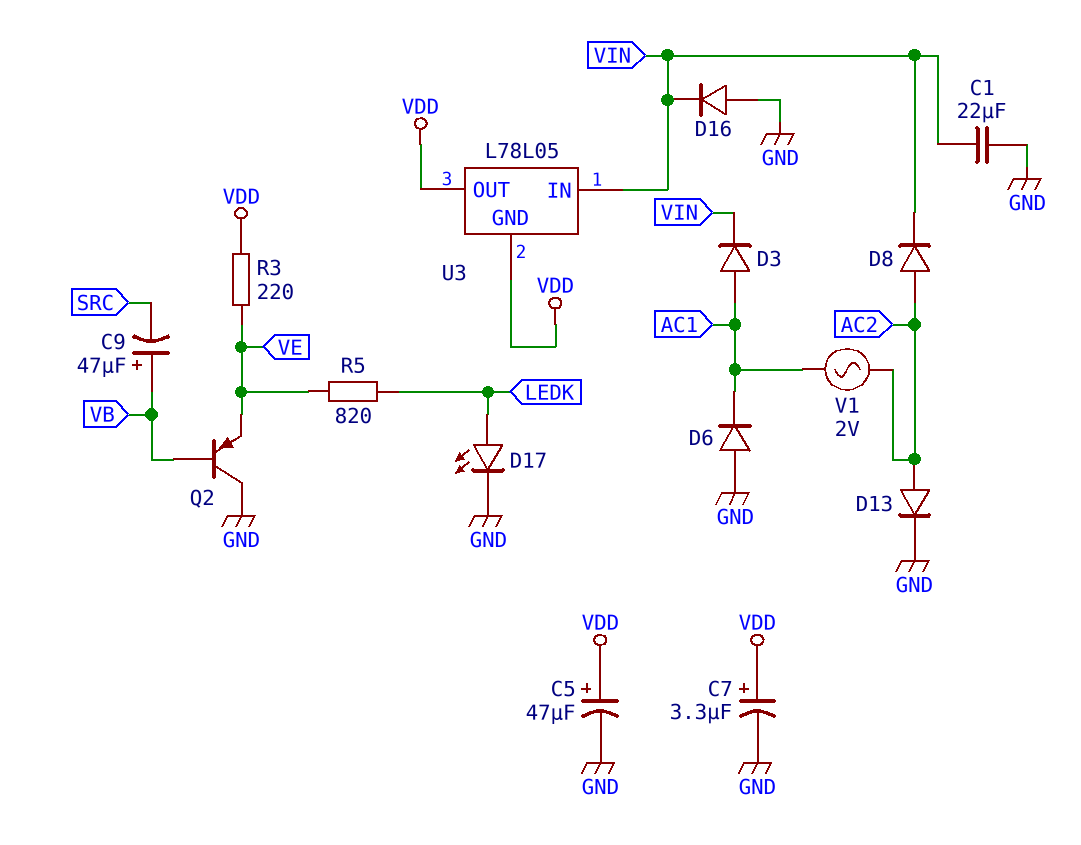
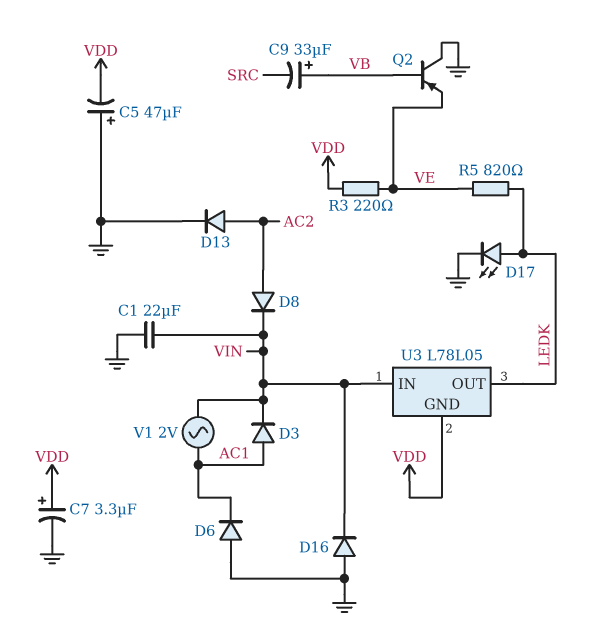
C5: 47uF (plus VDD, minus GND) -> 47uF (plus GND, minus VDD)
C9: 47uF (plus VB, minus SRC) -> 33uF (plus VB, minus SRC)
U3 pin OUT: VDD -> LEDK
V1: AC 2V (AC1, AC2) -> AC 2V (AC1, VIN)

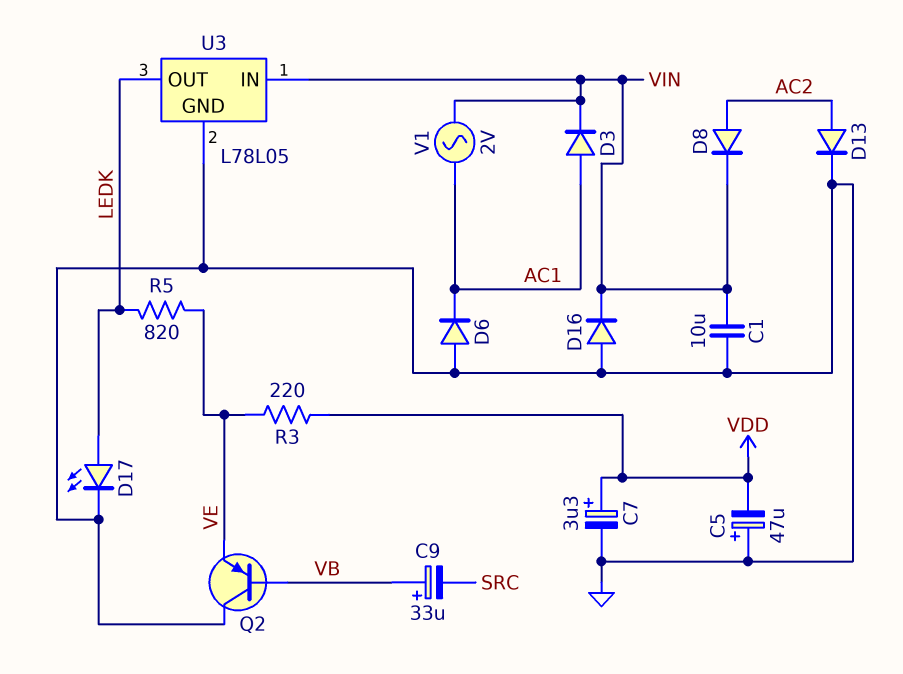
C1: 22uF (GND, VIN) -> 10uF (GND, VIN)
U3 pin GND: VDD -> GND

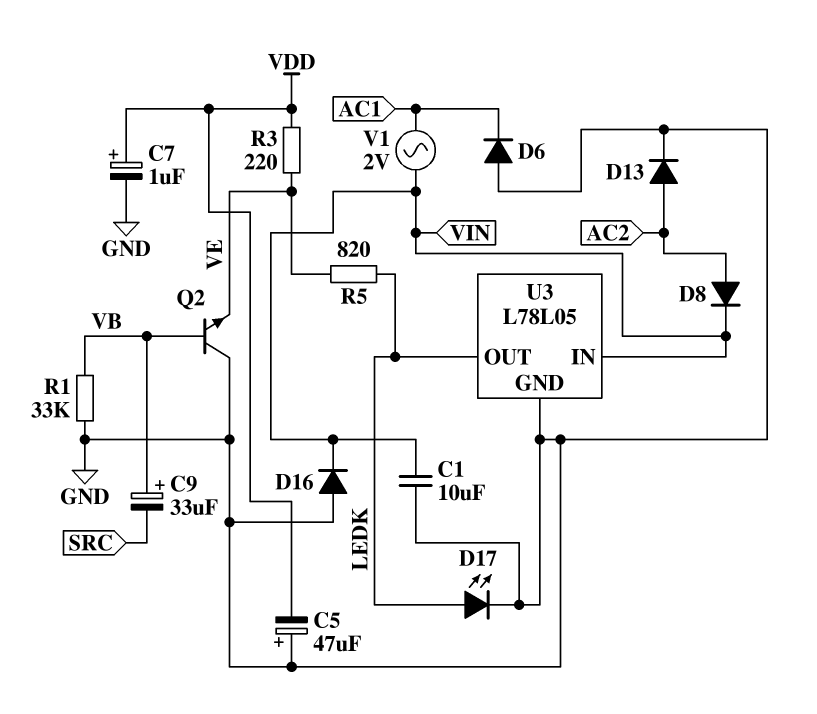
C7: 3.3uF (plus VDD, minus GND) -> 1uF (plus VDD, minus GND)
D3: diode (A AC1, K VIN) -> none
Q2: PNP (B VB, C GND, E VE) -> NPN (B VB, C GND, E VE)
R1: none -> 33k (GND, VB)

